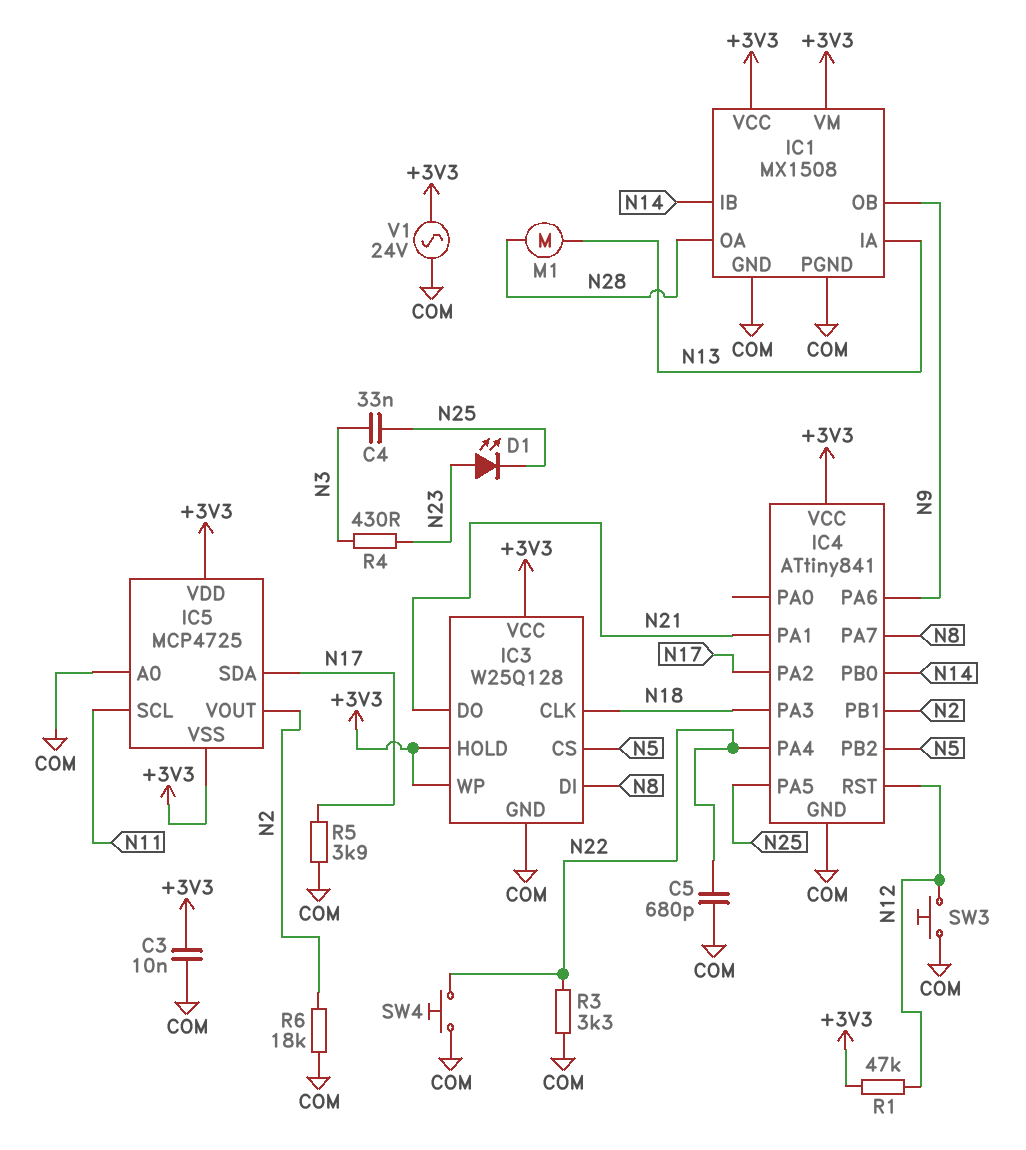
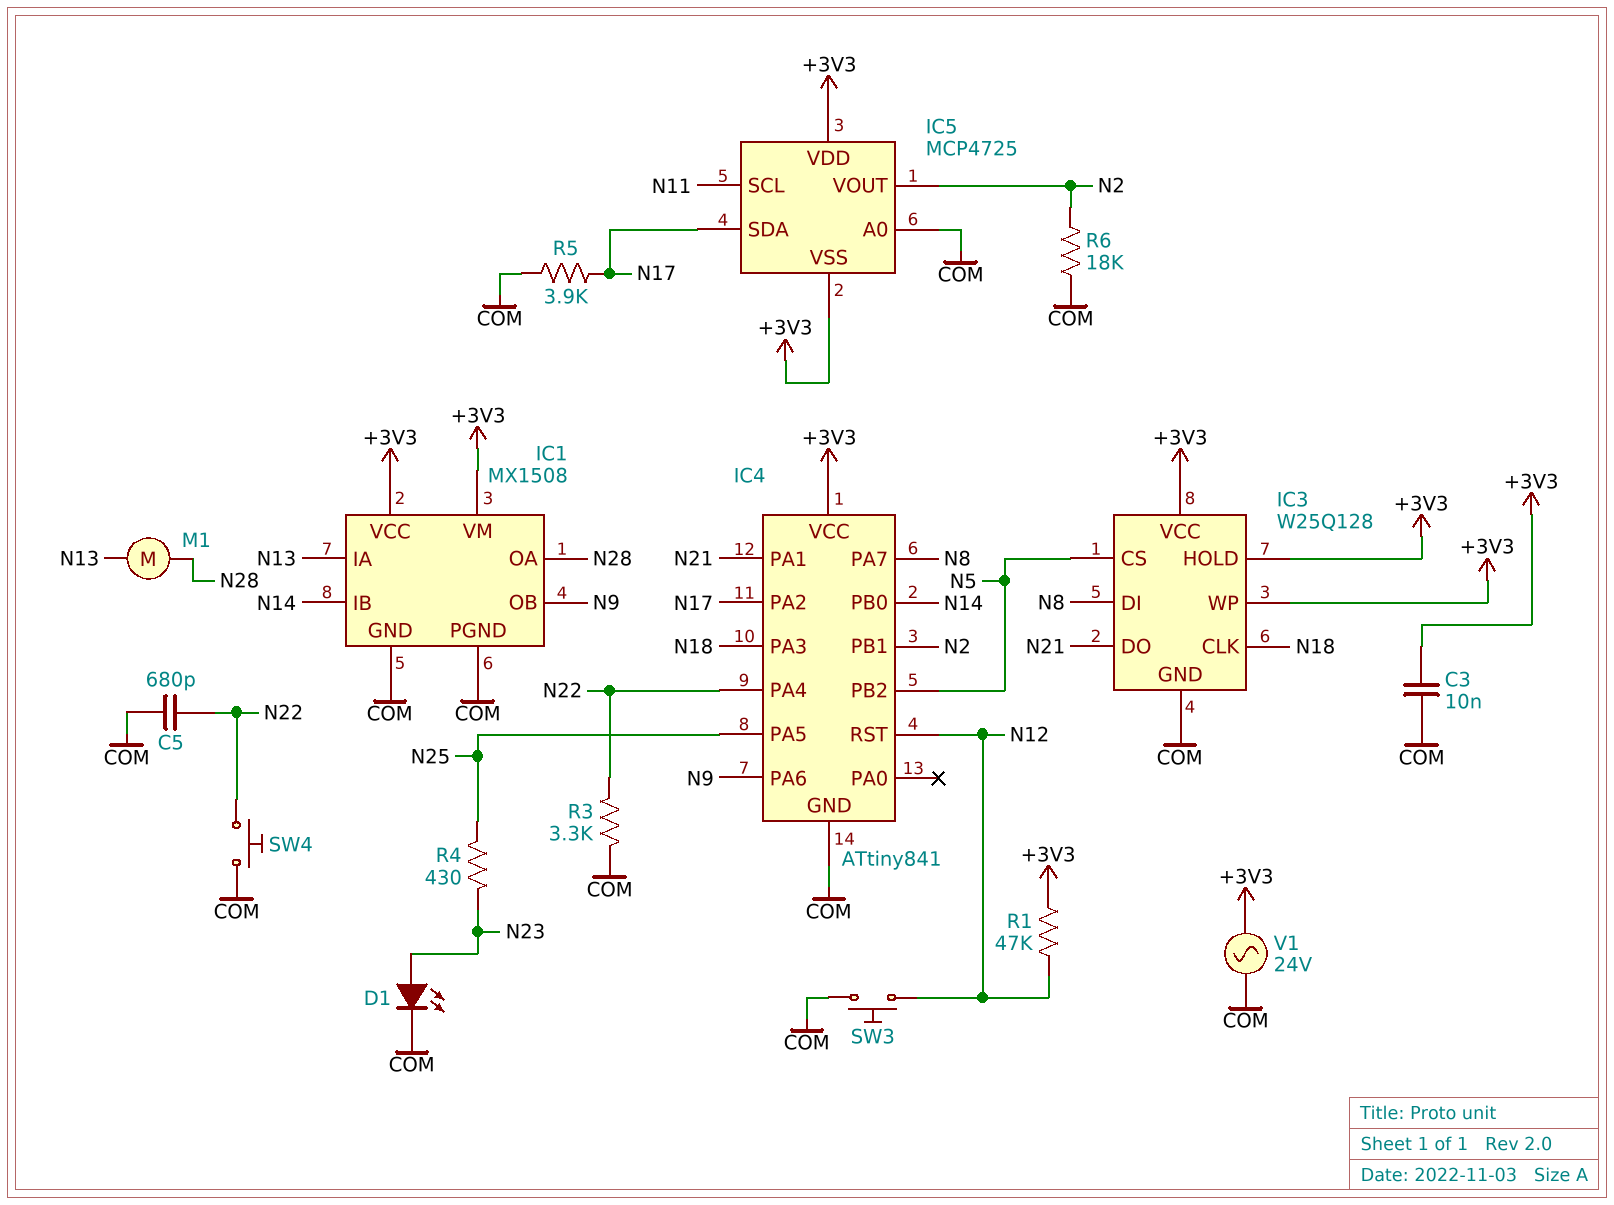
C4: 33nF (N3, N25) -> none
D1: LED (A N23, K N25) -> LED (A N23, K COM)
R4: 430 (N3, N23) -> 430 (N23, N25)

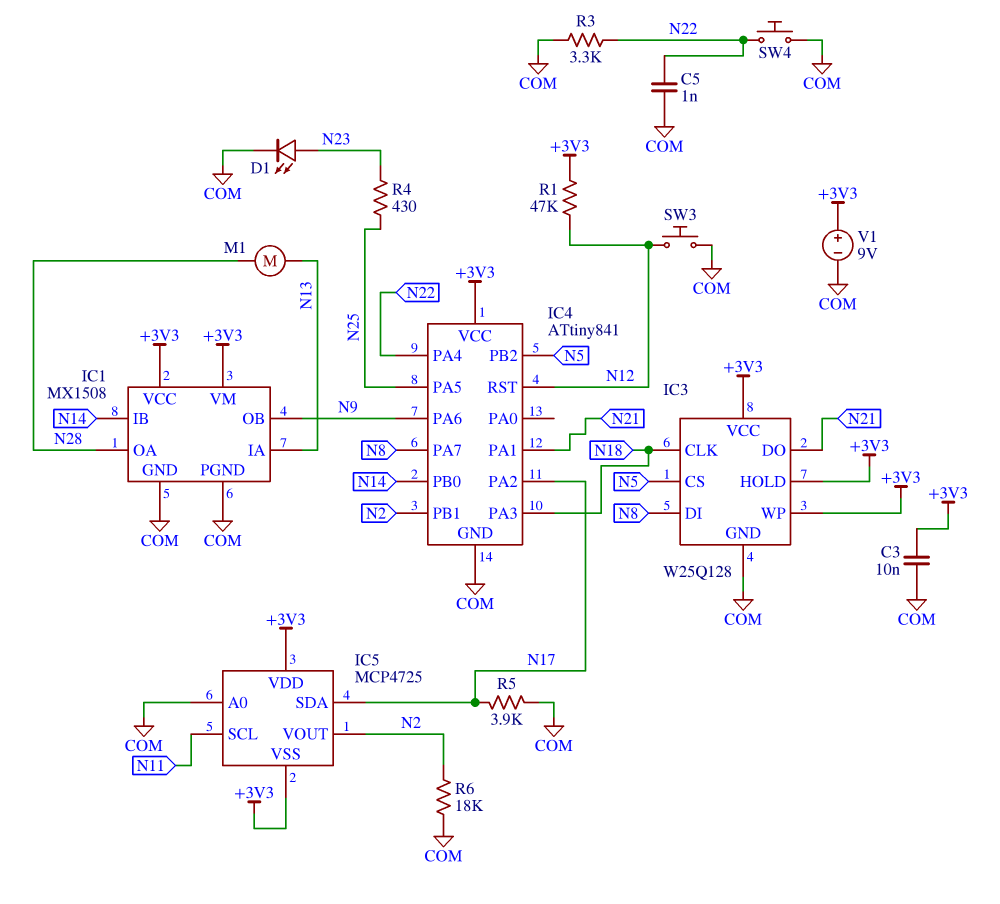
C5: 680pF (COM, N22) -> 1nF (COM, N22)
V1: AC 24V (+3V3, COM) -> 9V (plus +3V3, minus COM)

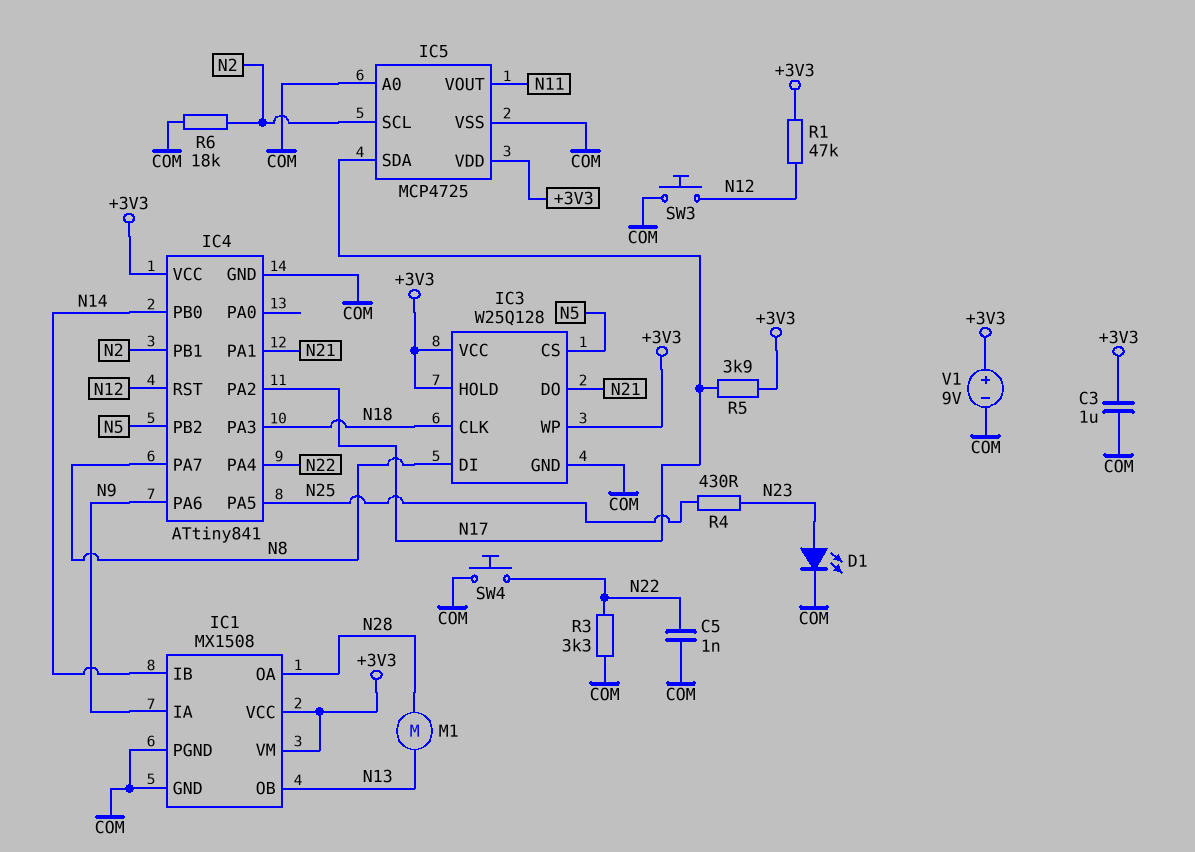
C3: 10nF (+3V3, COM) -> 1uF (+3V3, COM)
IC1 pin IA: N13 -> N9
IC1 pin OB: N9 -> N13
IC5 pin SCL: N11 -> N2
IC5 pin VOUT: N2 -> N11
IC5 pin VSS: +3V3 -> COM
R5: 3.9k (COM, N17) -> 3.9k (+3V3, N17)

